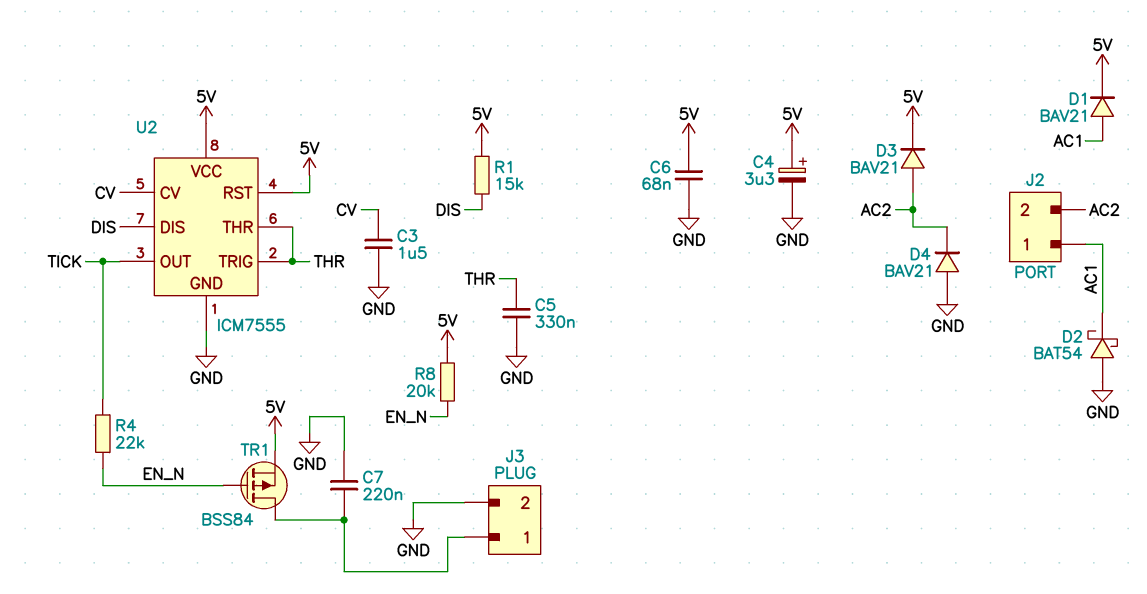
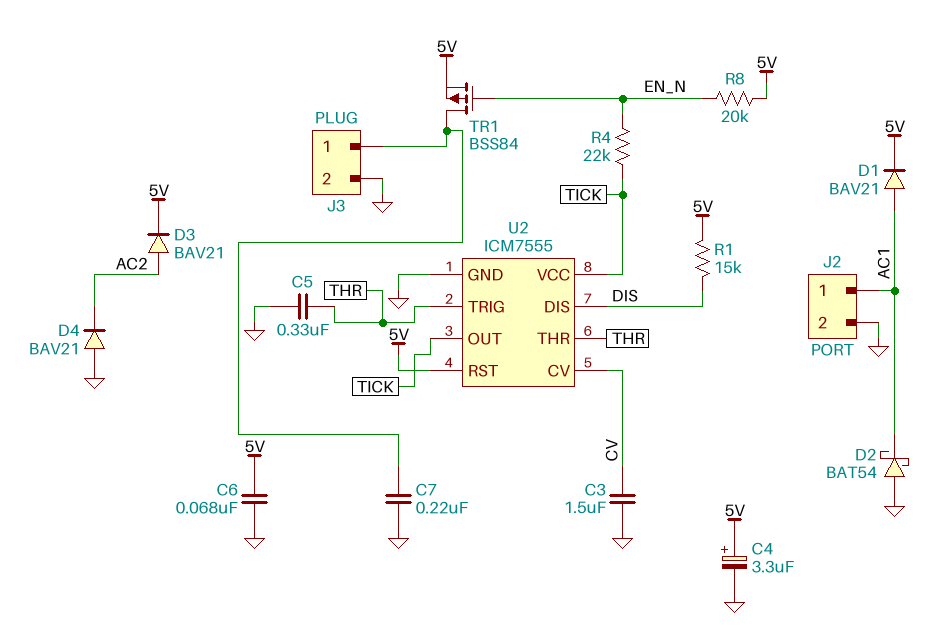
J2 pin 2: AC2 -> GND
U2 pin VCC: 5V -> TICK

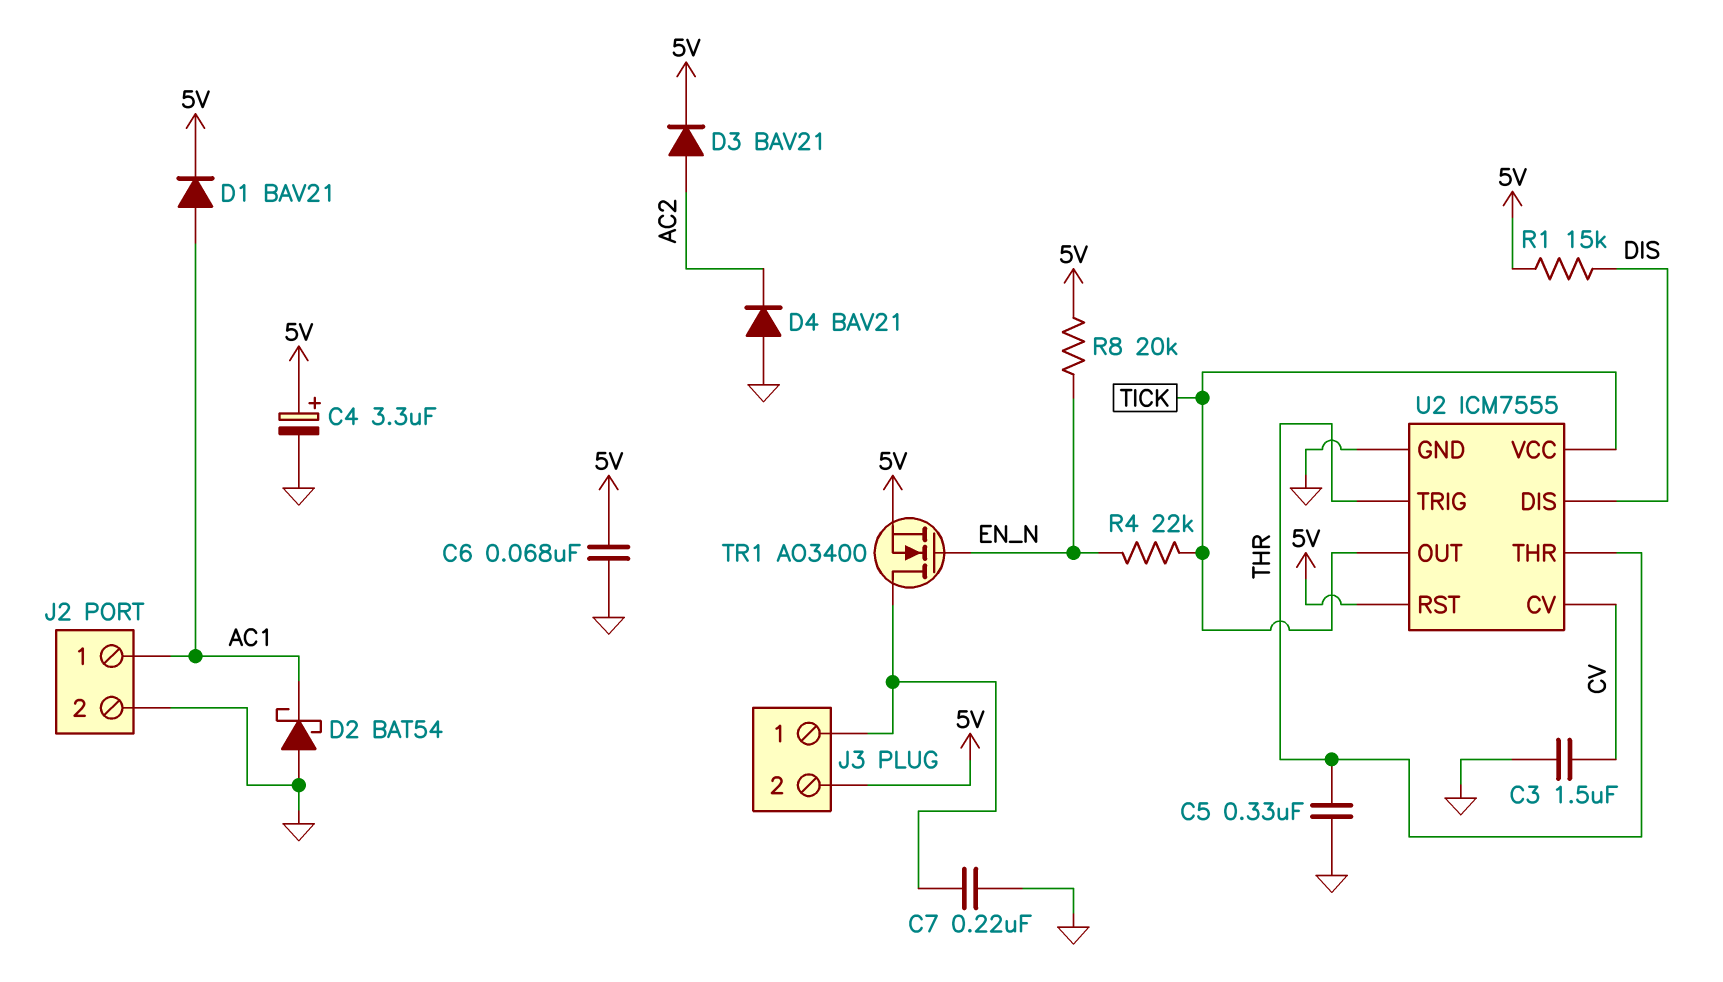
J3 pin 2: GND -> 5V
TR1: PMOS BSS84 (G EN_N, D J3/1, S 5V) -> NMOS AO3400 (G EN_N, D J3/1, S 5V)

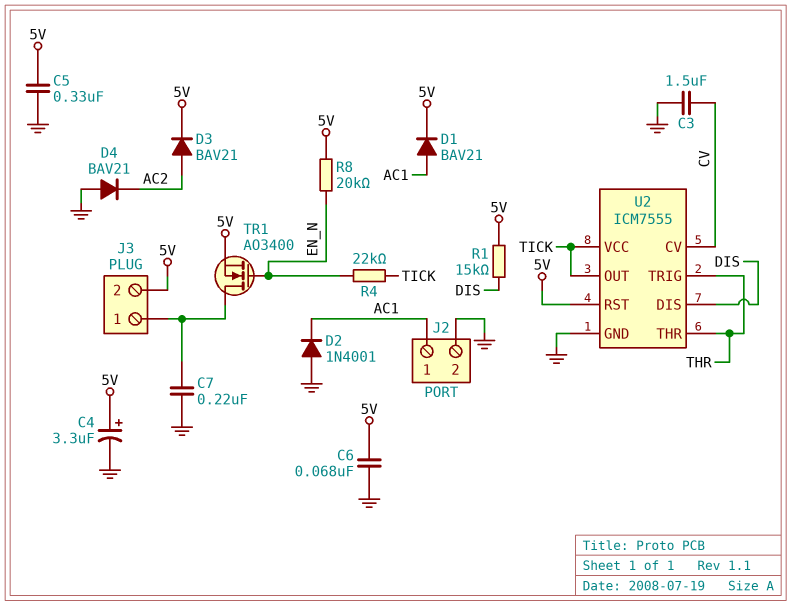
C5: 330nF (GND, THR) -> 330nF (5V, GND)
D2: schottky BAT54 (A GND, K AC1) -> diode 1N4001 (A GND, K AC1)

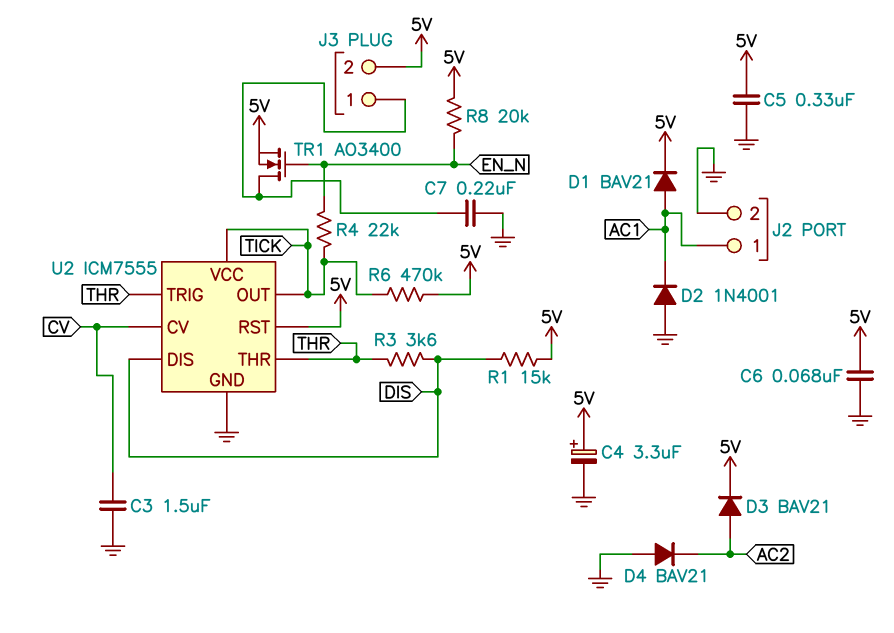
R3: none -> 3.6k (DIS, THR)
R6: none -> 470k (5V, TICK)

